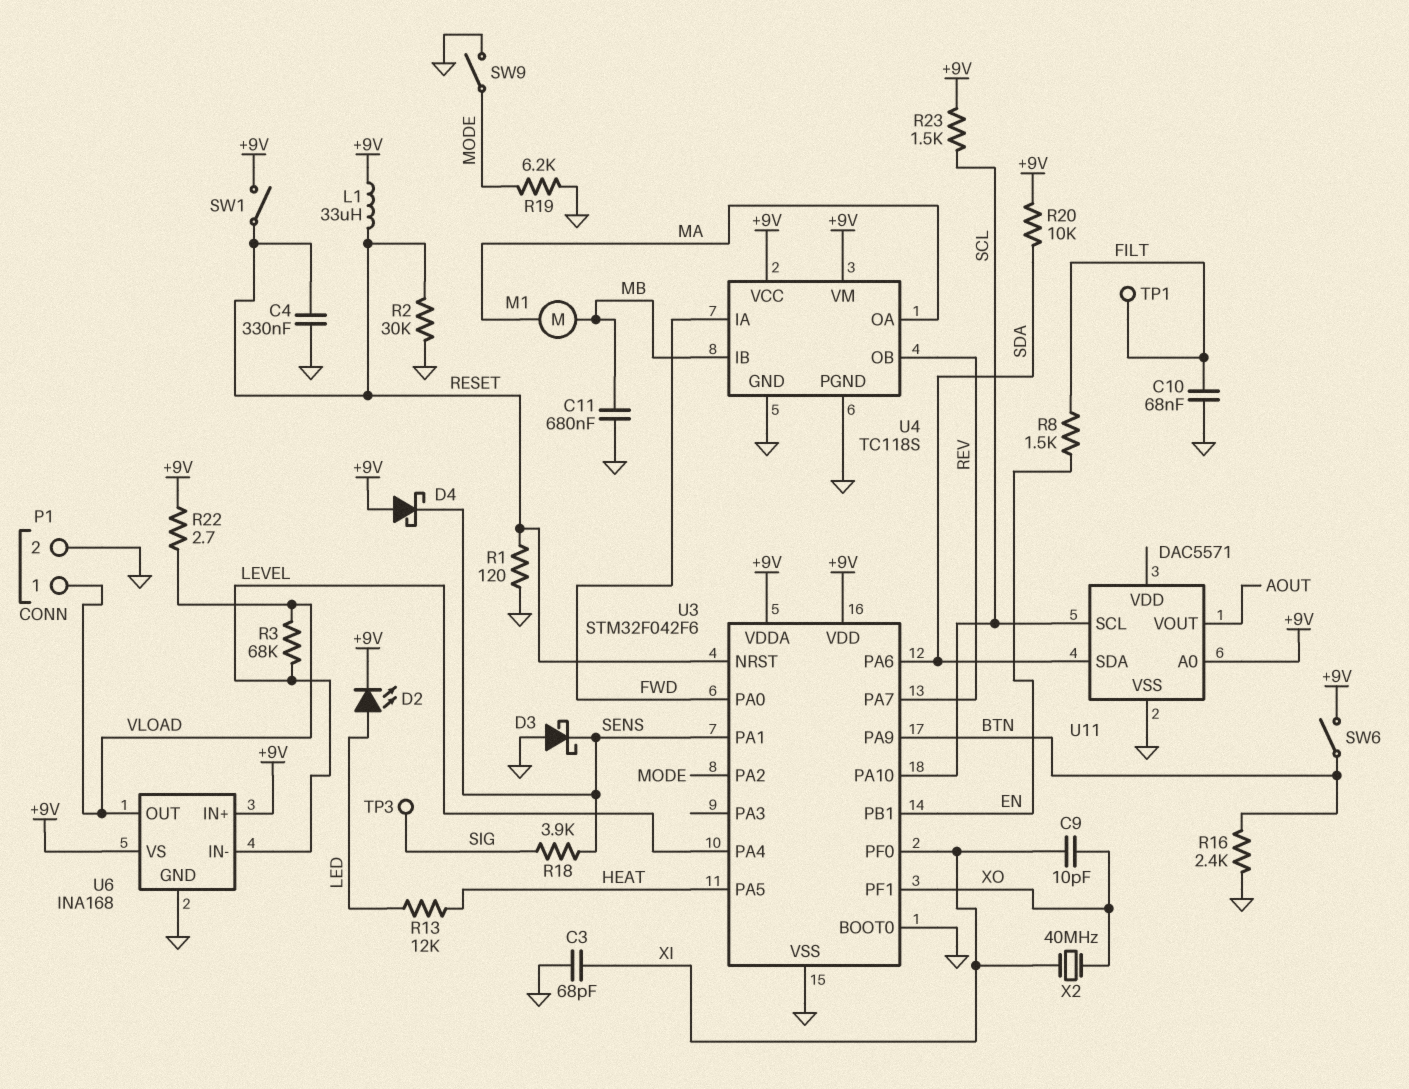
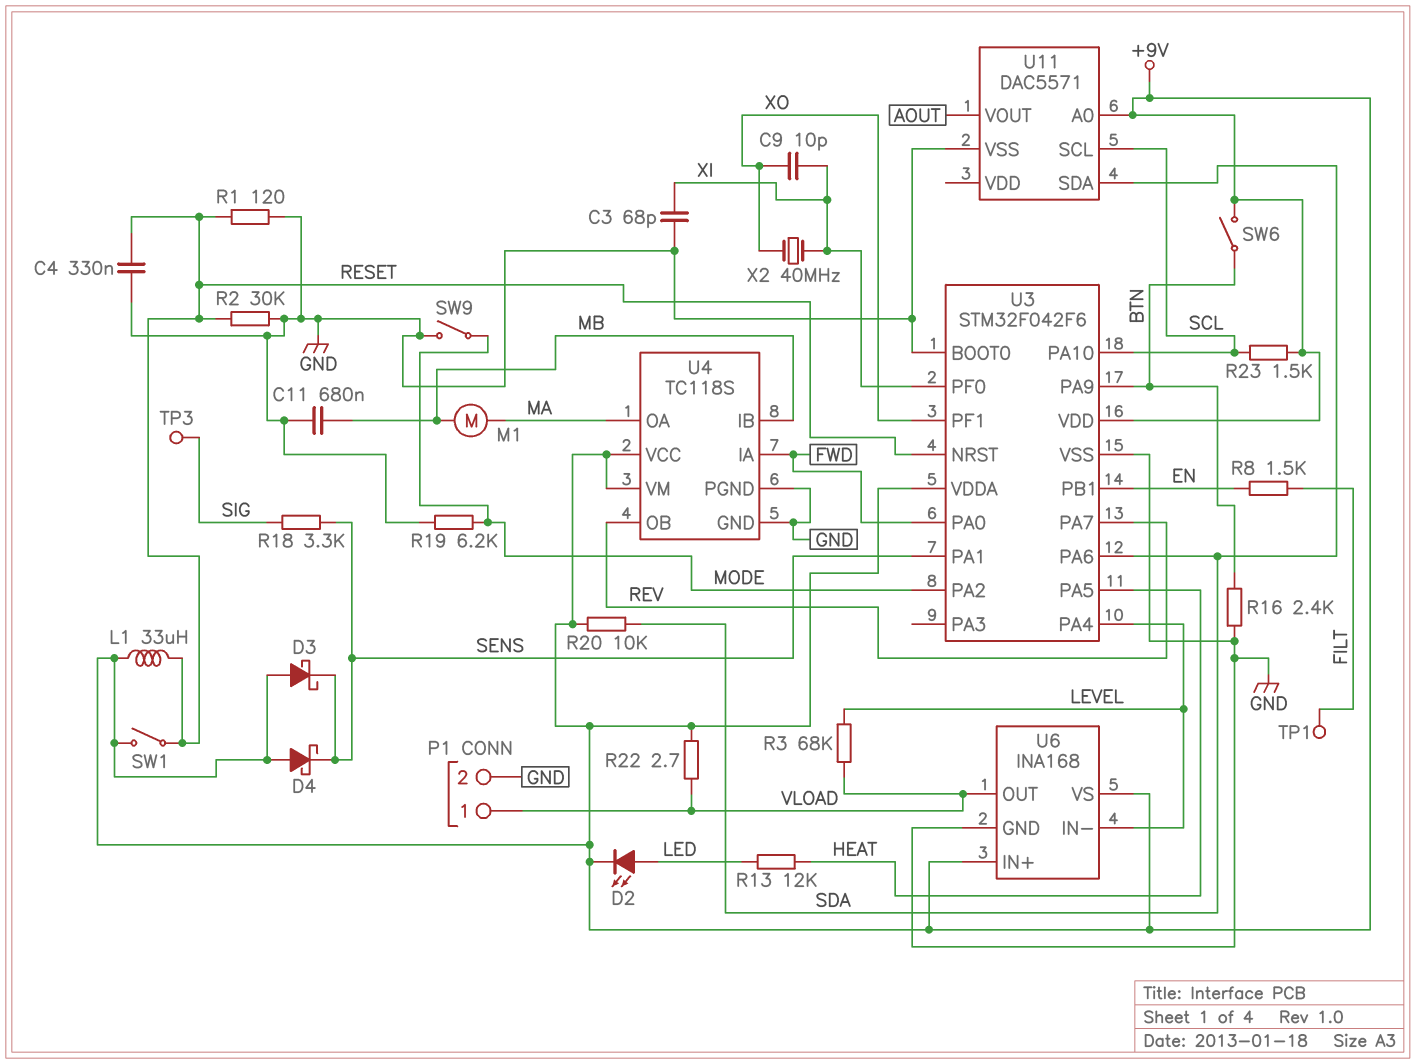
C10: 68nF (FILT, GND) -> none
D3: schottky (A GND, K SENS) -> schottky (A +9V, K SENS)
R18: 3.9k (SENS, SIG) -> 3.3k (SENS, SIG)

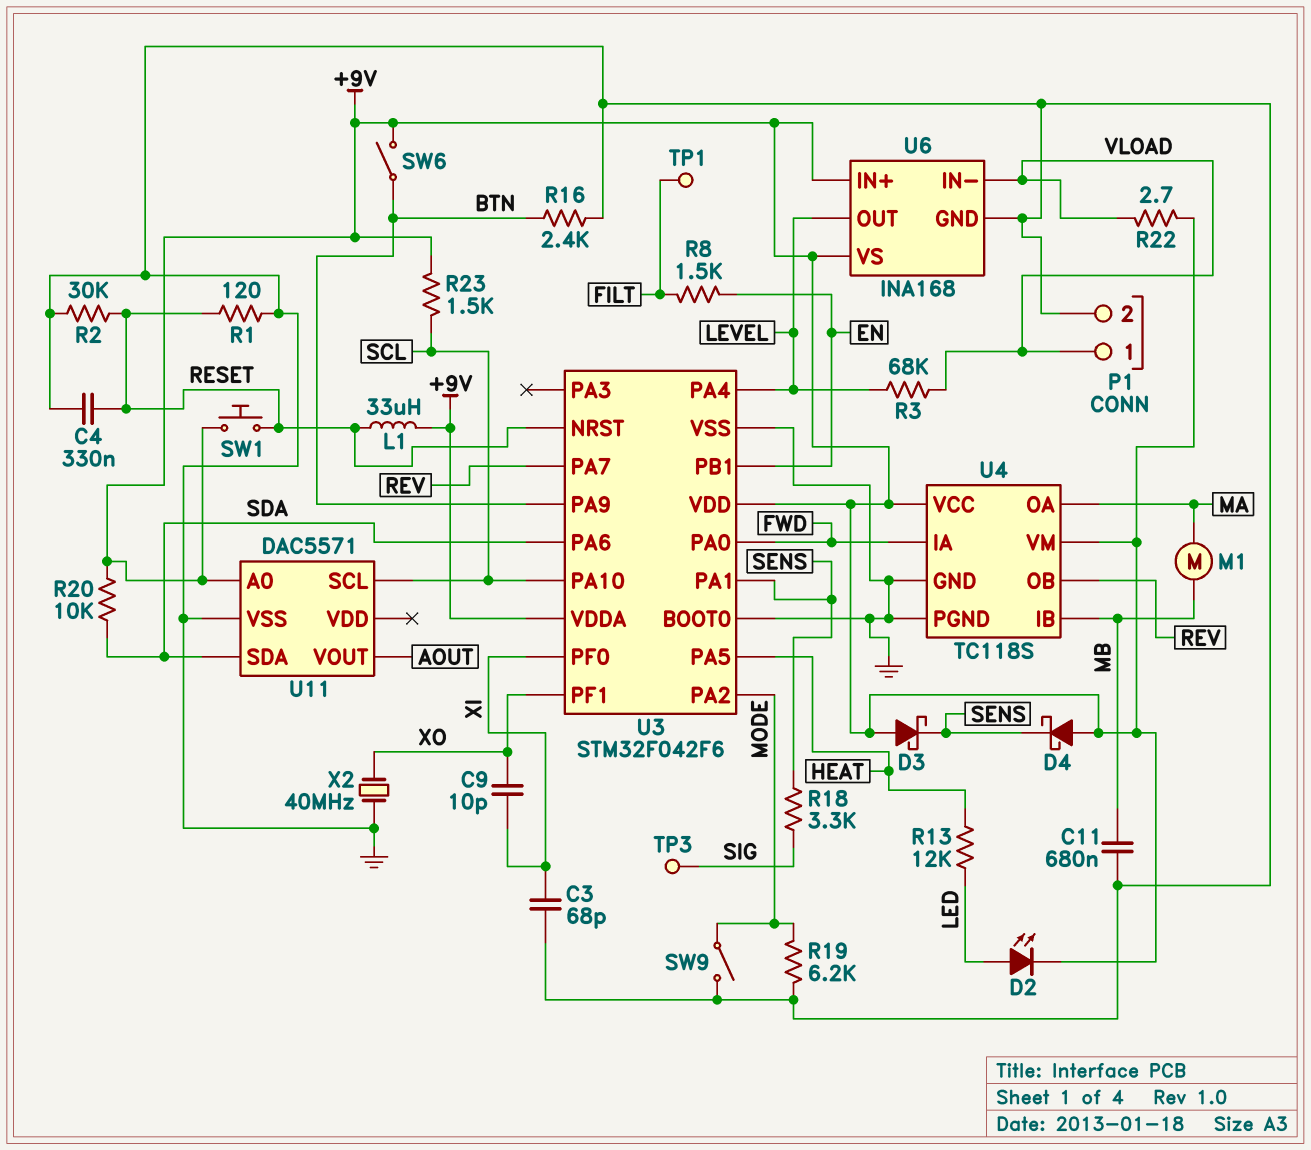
SW1: switch (+9V, RESET) -> button (+9V, RESET)
U6 pin IN-: LEVEL -> VLOAD
U6 pin OUT: VLOAD -> LEVEL
X2: 40MHz (XI, XO) -> 40MHz (GND, XO)

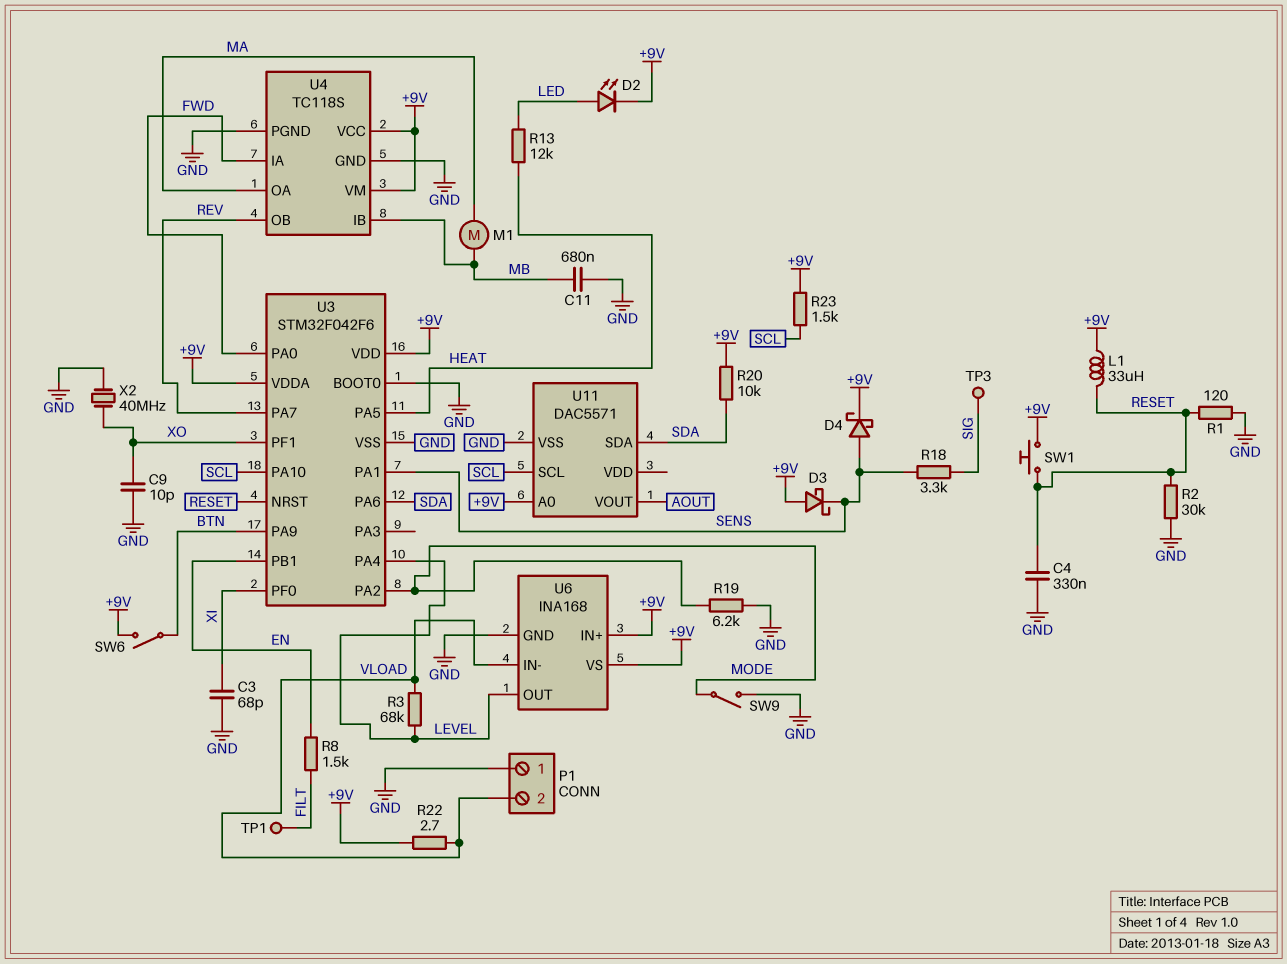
C9: 10pF (XI, XO) -> 10pF (GND, XO)
D4: schottky (A +9V, K SENS) -> schottky (A SENS, K +9V)
P1 pin 1: VLOAD -> GND
P1 pin 2: GND -> VLOAD
R16: 2.4k (BTN, GND) -> none

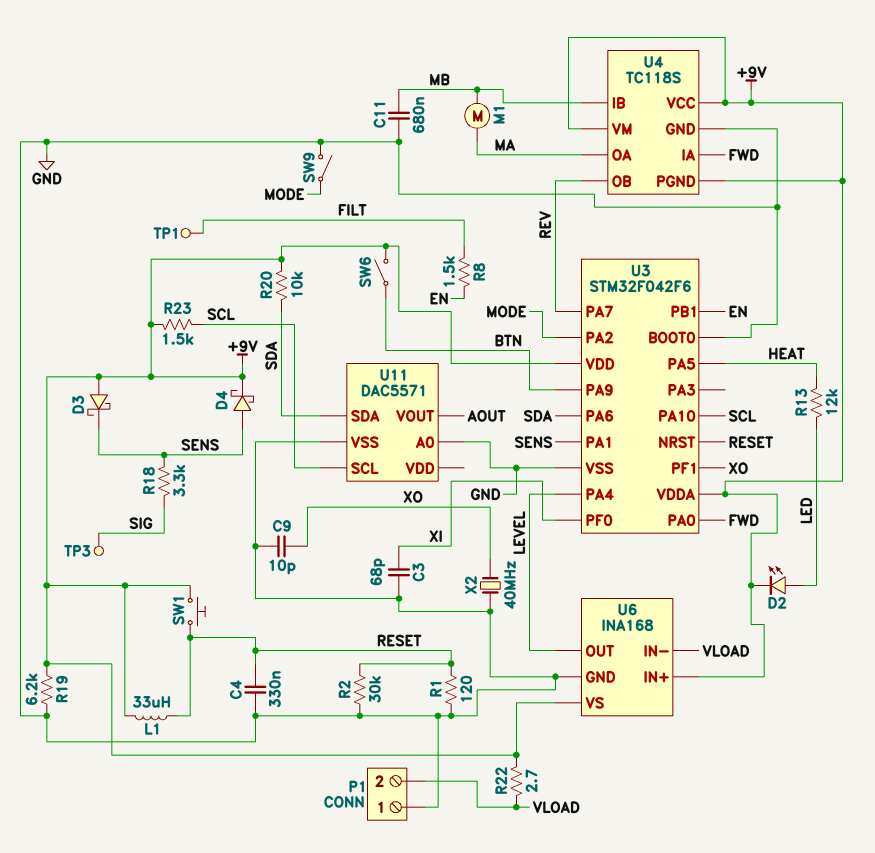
R3: 68k (LEVEL, VLOAD) -> none
R19: 6.2k (GND, MODE) -> 6.2k (+9V, GND)
U4 pin PGND: GND -> +9V
U11 pin A0: +9V -> GND

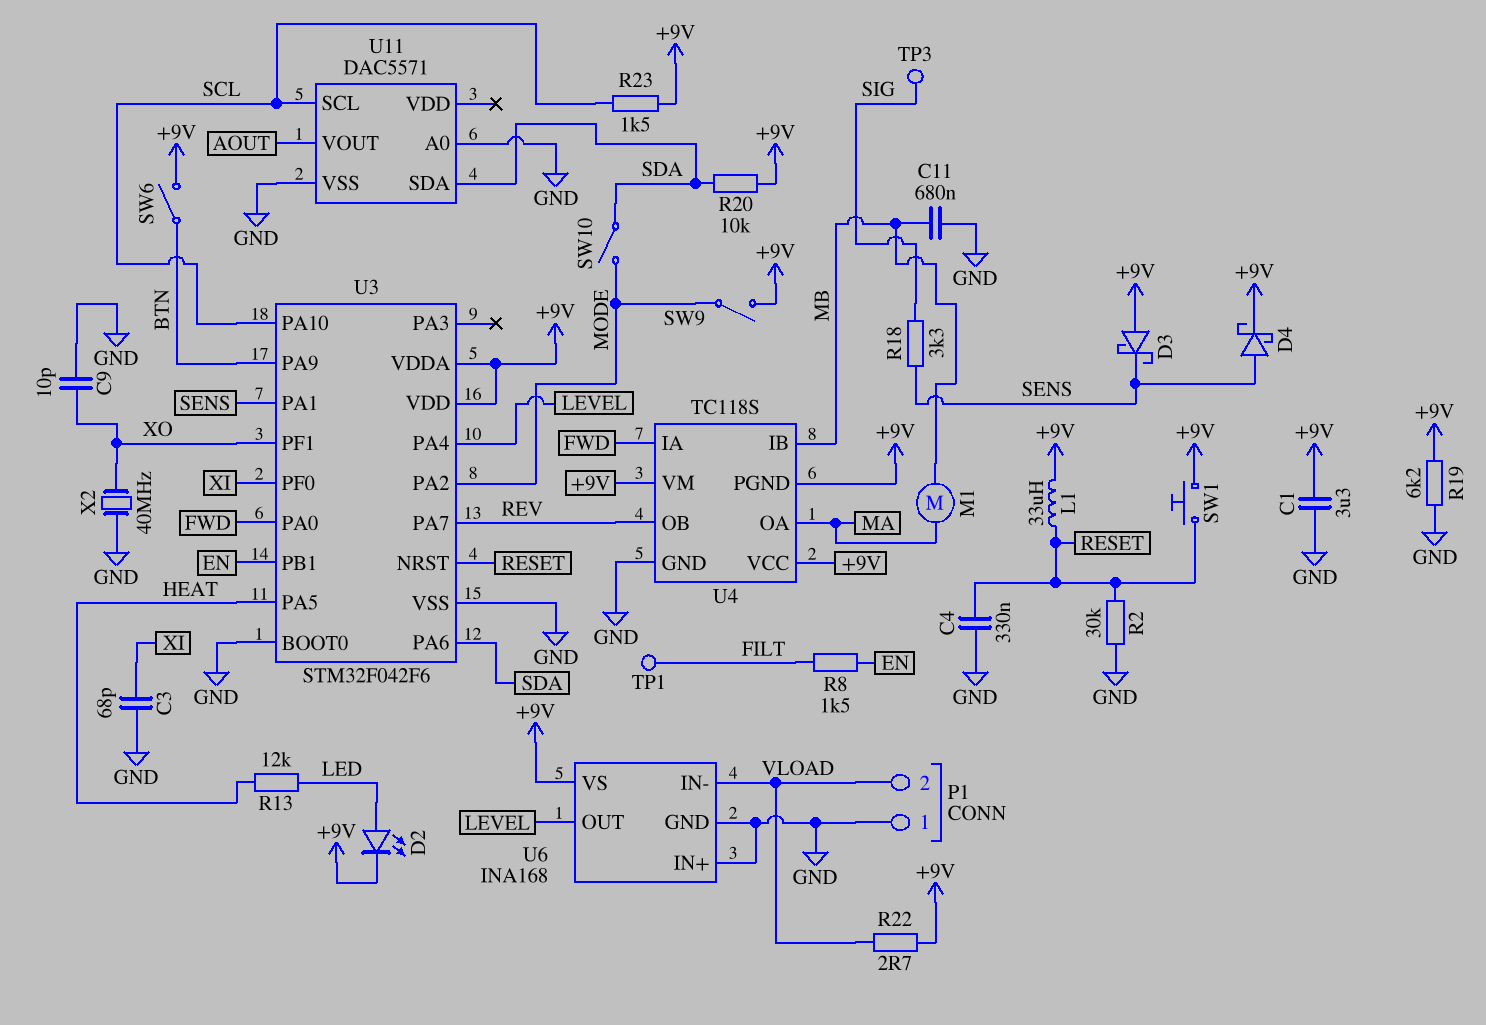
C1: none -> 3.3uF (+9V, GND)
R1: 120 (GND, RESET) -> none
SW9: switch (GND, MODE) -> switch (+9V, MODE)
SW10: none -> switch (MODE, SDA)
U6 pin IN+: +9V -> GND

